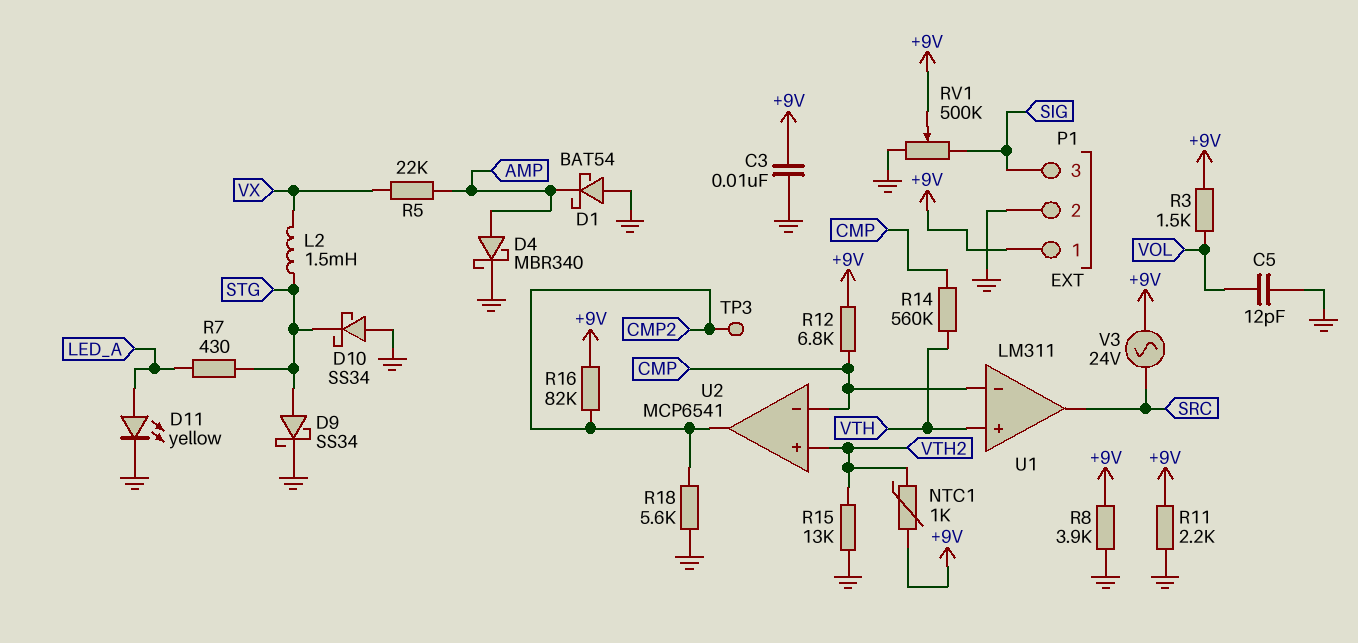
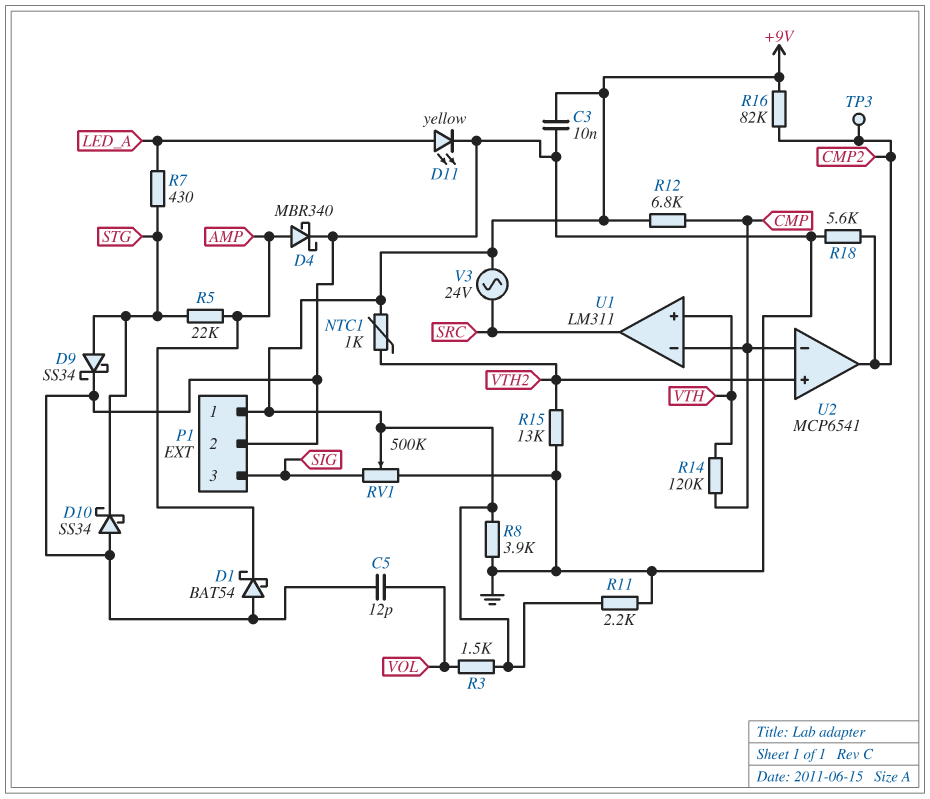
L2: 1.5mH (STG, VX) -> none
R5: 22k (AMP, VX) -> 22k (AMP, STG)
R14: 560k (CMP, VTH) -> 120k (CMP, VTH)

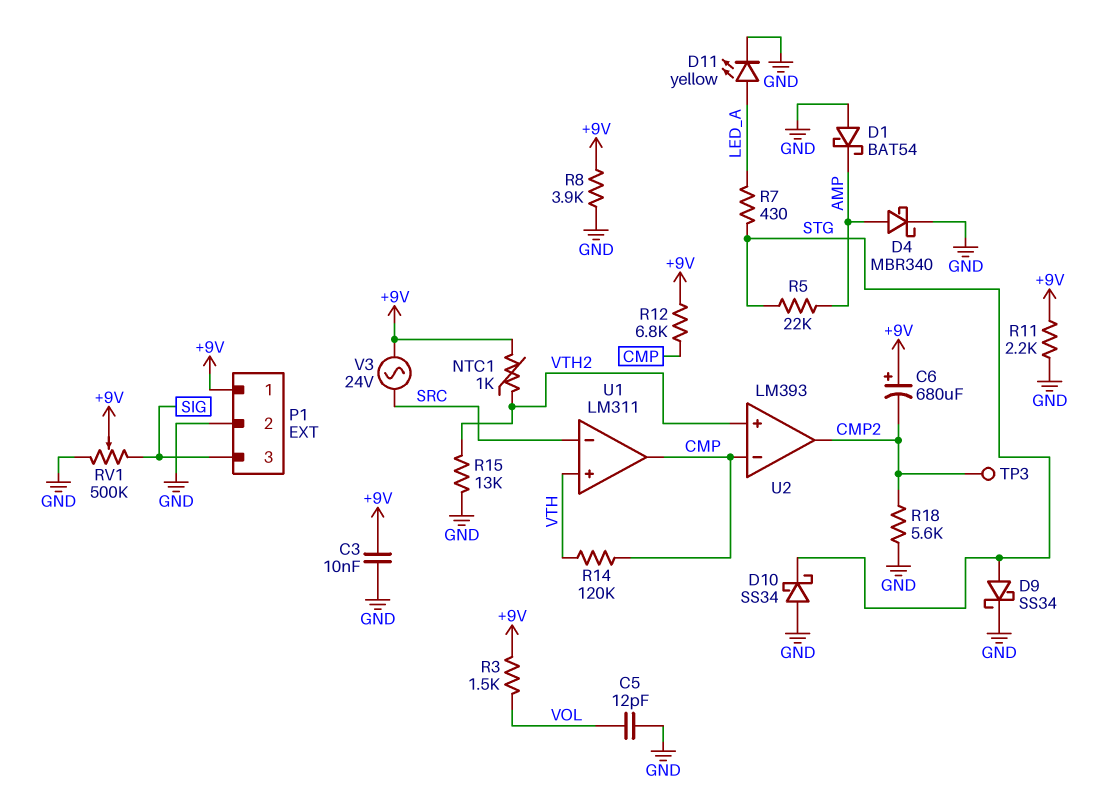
C6: none -> 680uF (plus +9V, minus CMP2)
R16: 82k (+9V, CMP2) -> none
U1 pin in-: CMP -> SRC
U1 pin out: SRC -> CMP
U2: MCP6541 -> LM393

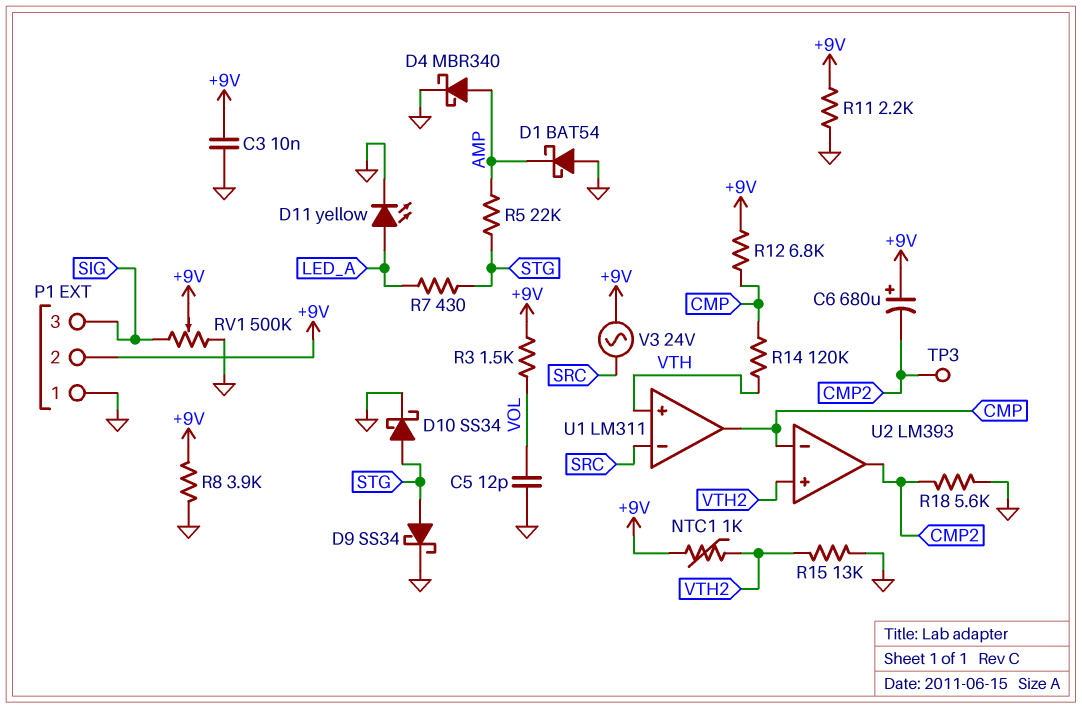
D10: schottky SS34 (A GND, K STG) -> schottky SS34 (A STG, K GND)
P1 pin 1: +9V -> GND
P1 pin 2: GND -> +9V

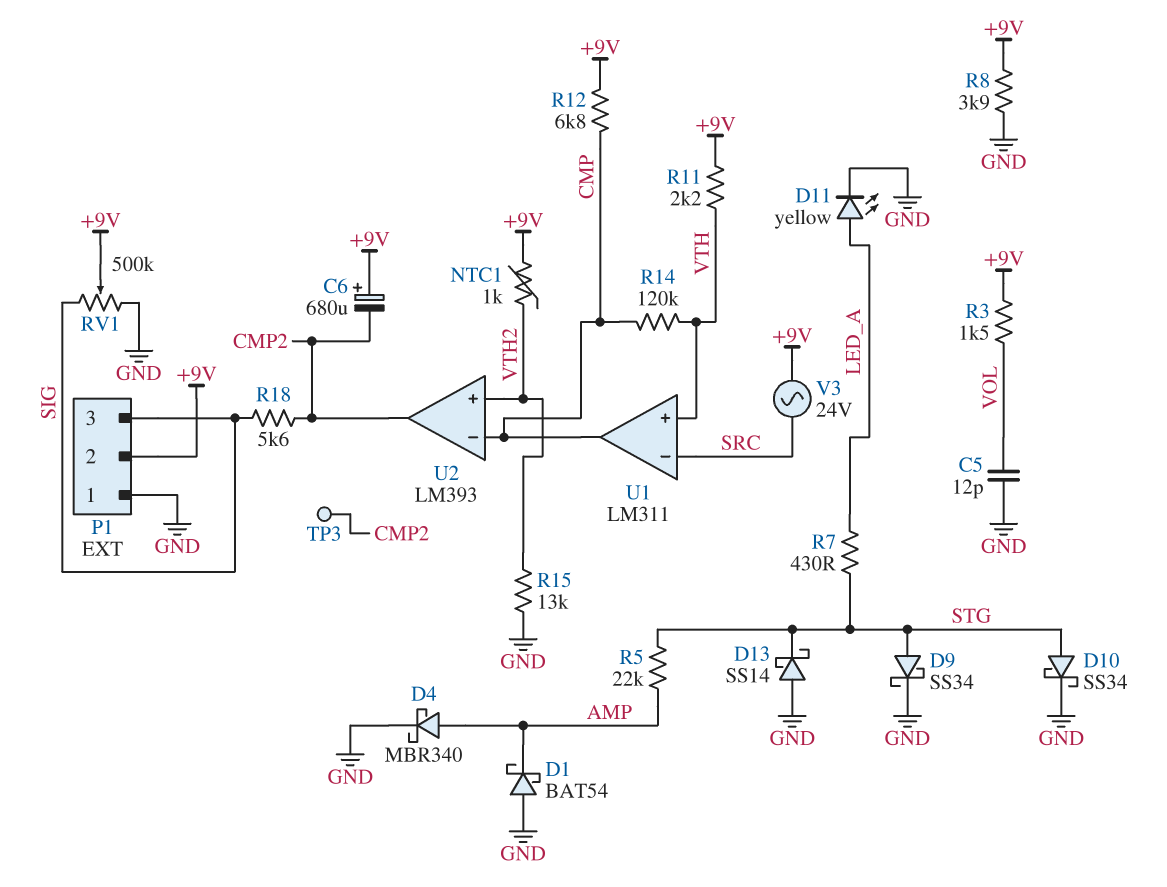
C3: 10nF (+9V, GND) -> none
D13: none -> schottky SS14 (A GND, K STG)
R11: 2.2k (+9V, GND) -> 2.2k (+9V, VTH)
R18: 5.6k (CMP2, GND) -> 5.6k (CMP2, SIG)

